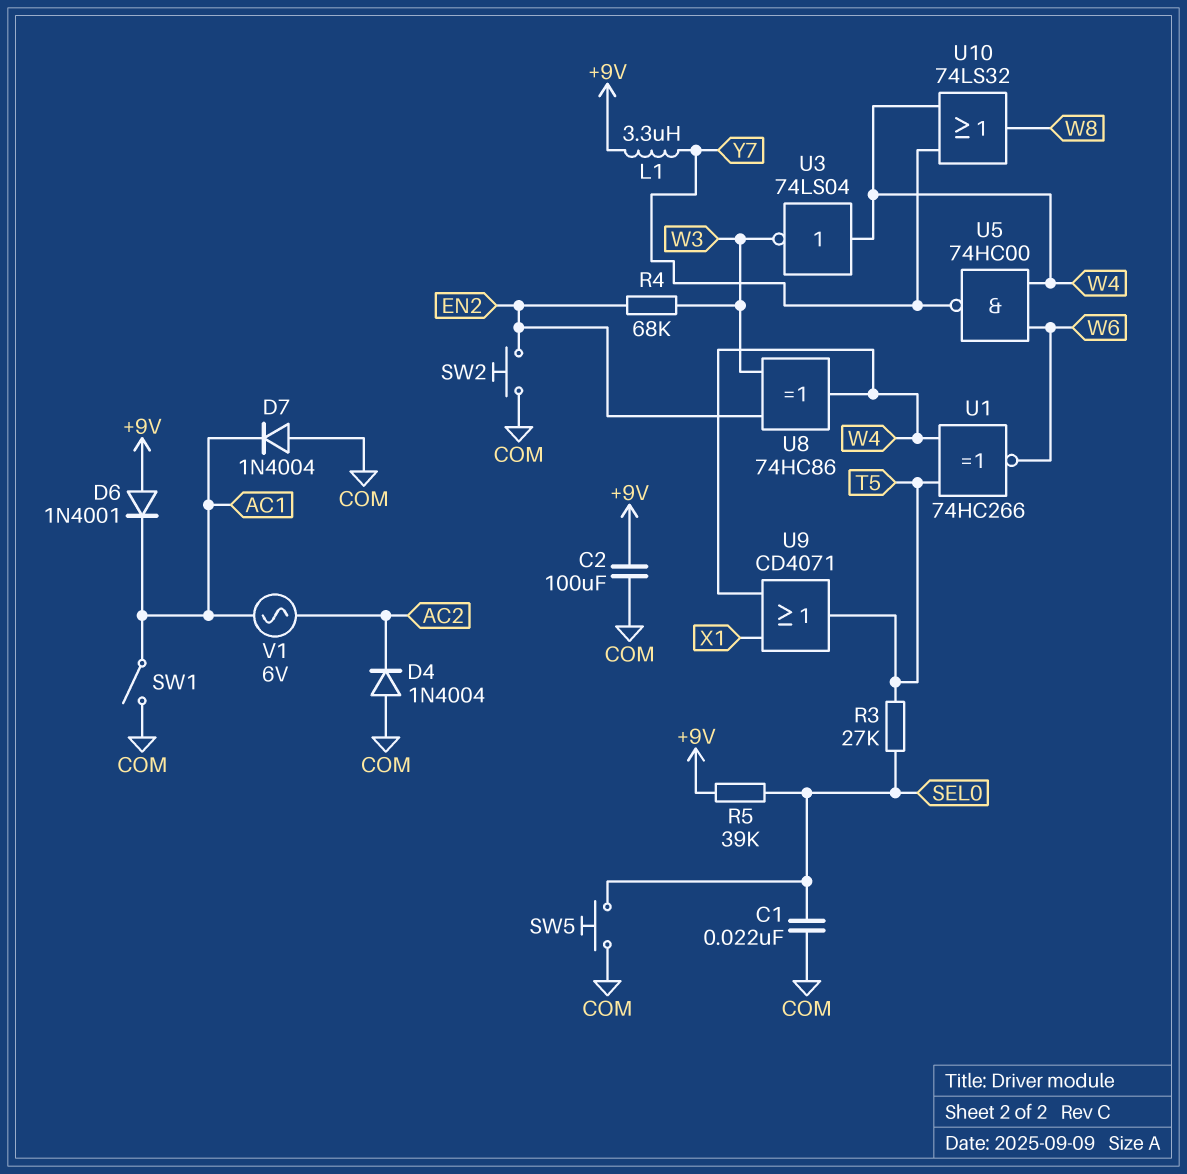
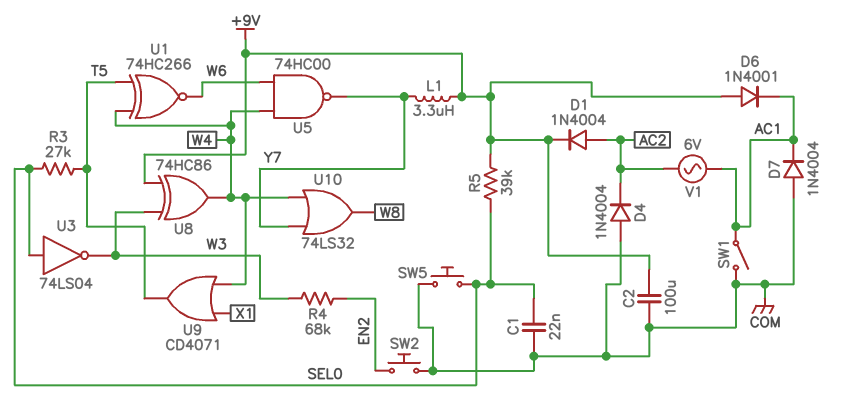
D1: none -> diode 1N4004 (A AC2, K +9V)
U3: NOT 74LS04 (in W4, out W3) -> NOT 74LS04 (in SEL0, out W3)
U8: XOR 74HC86 (in EN2, in W3, out W4) -> XOR 74HC86 (in +9V, in W3, out W4)

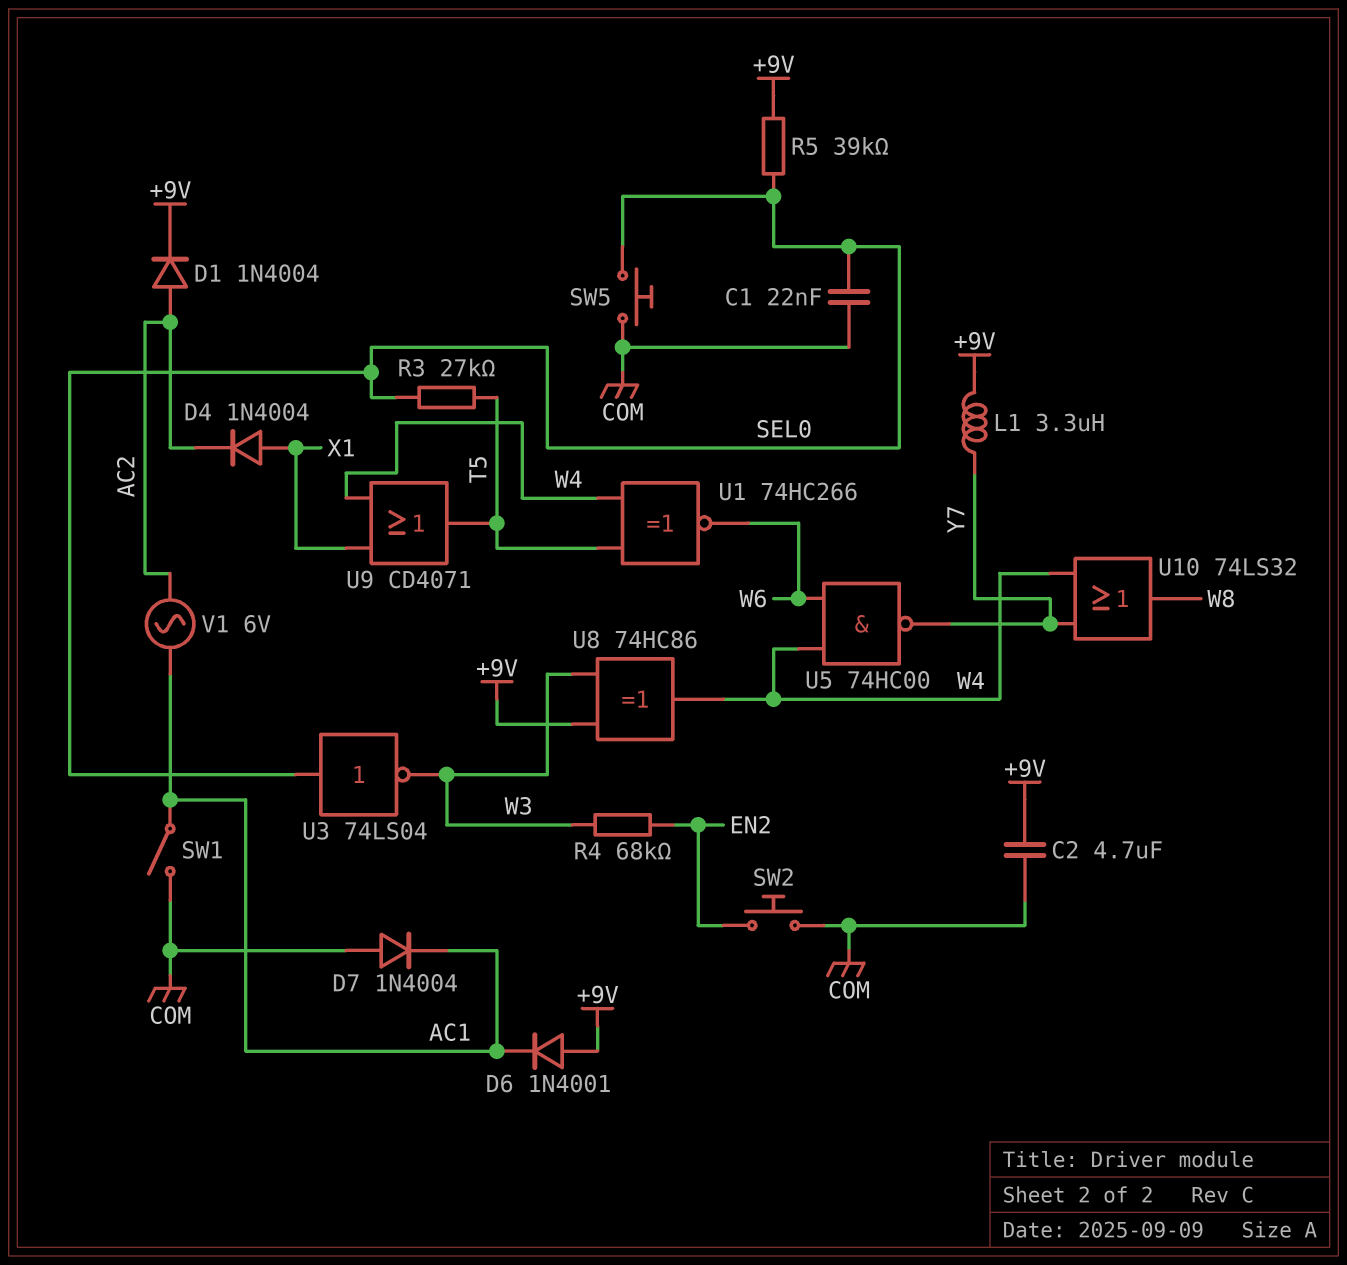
C2: 100uF (+9V, COM) -> 4.7uF (+9V, COM)
D4: diode 1N4004 (A COM, K AC2) -> diode 1N4004 (A X1, K AC2)

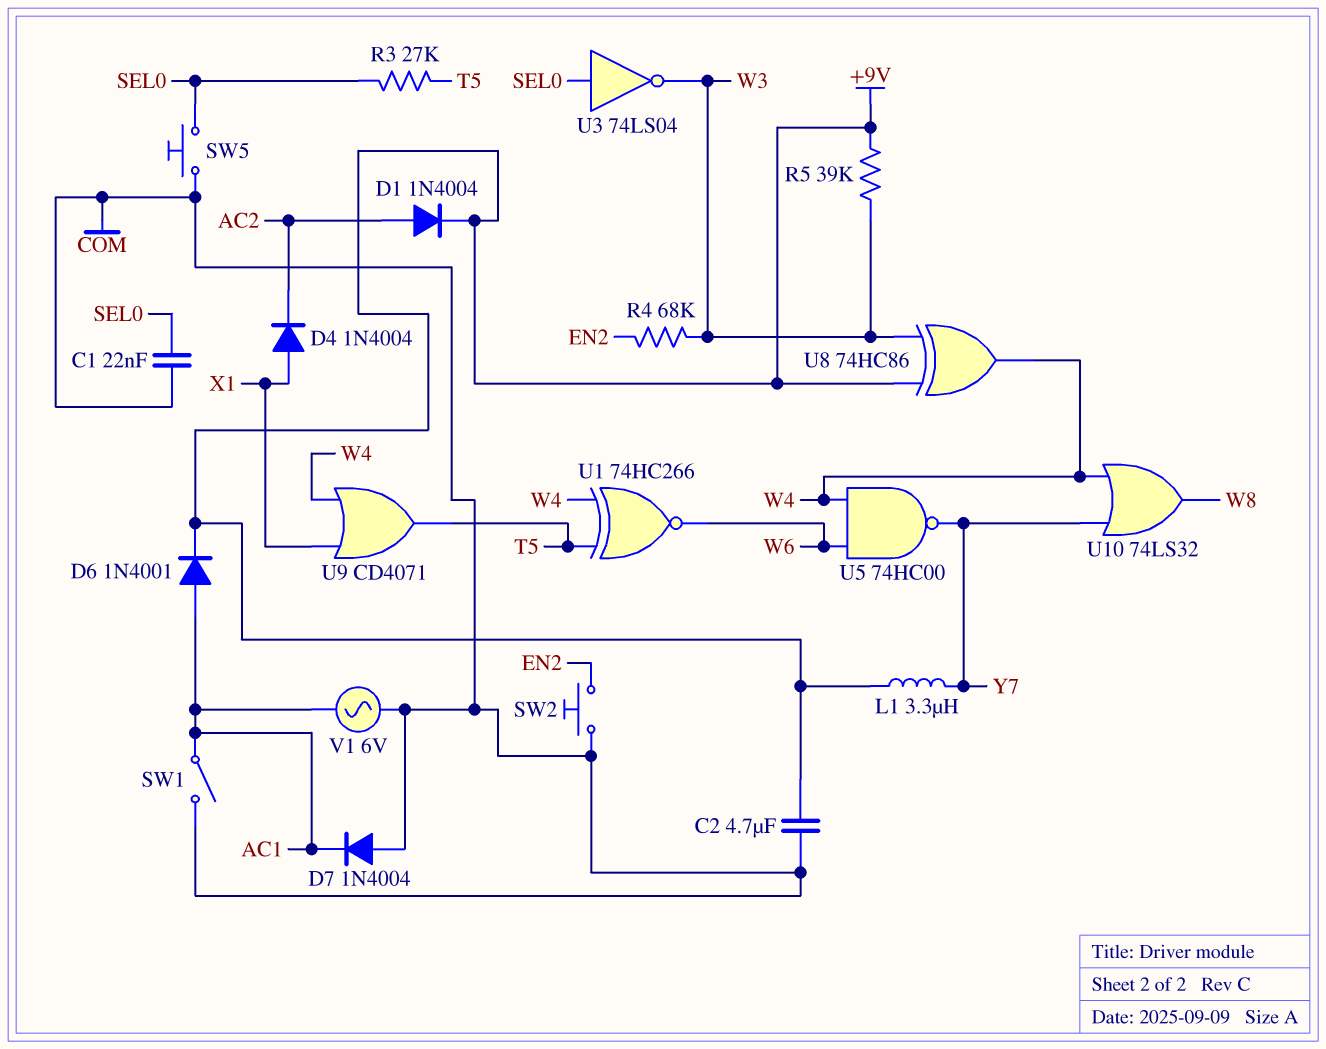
D6: diode 1N4001 (A +9V, K AC1) -> diode 1N4001 (A AC1, K +9V)
R5: 39k (+9V, SEL0) -> 39k (+9V, W3)
V1: AC 6V (AC1, AC2) -> AC 6V (AC1, COM)

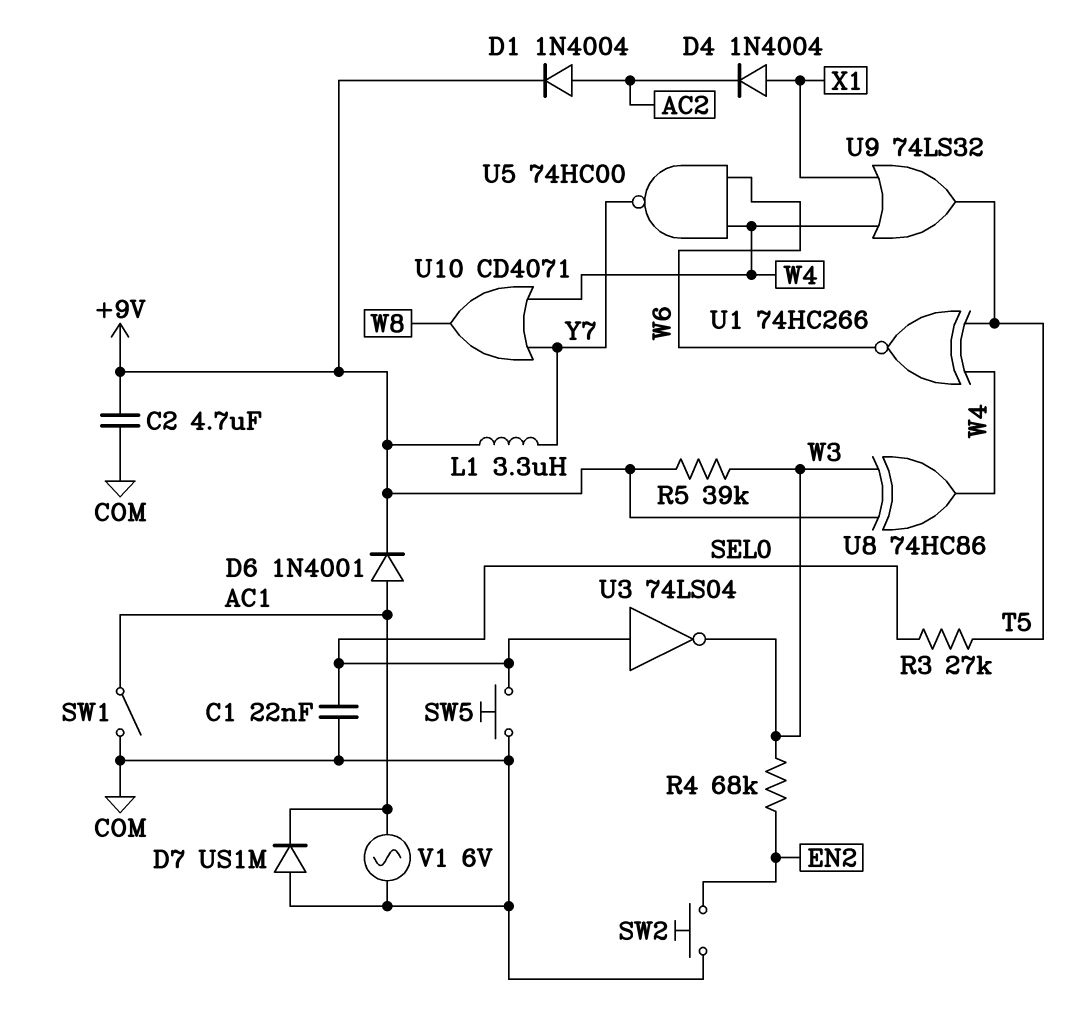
D7: diode 1N4004 (A COM, K AC1) -> diode US1M (A COM, K AC1)
U9: OR CD4071 (in W4, in X1, out T5) -> OR 74LS32 (in W4, in X1, out T5)
U10: OR 74LS32 (in W4, in Y7, out W8) -> OR CD4071 (in W4, in Y7, out W8)

